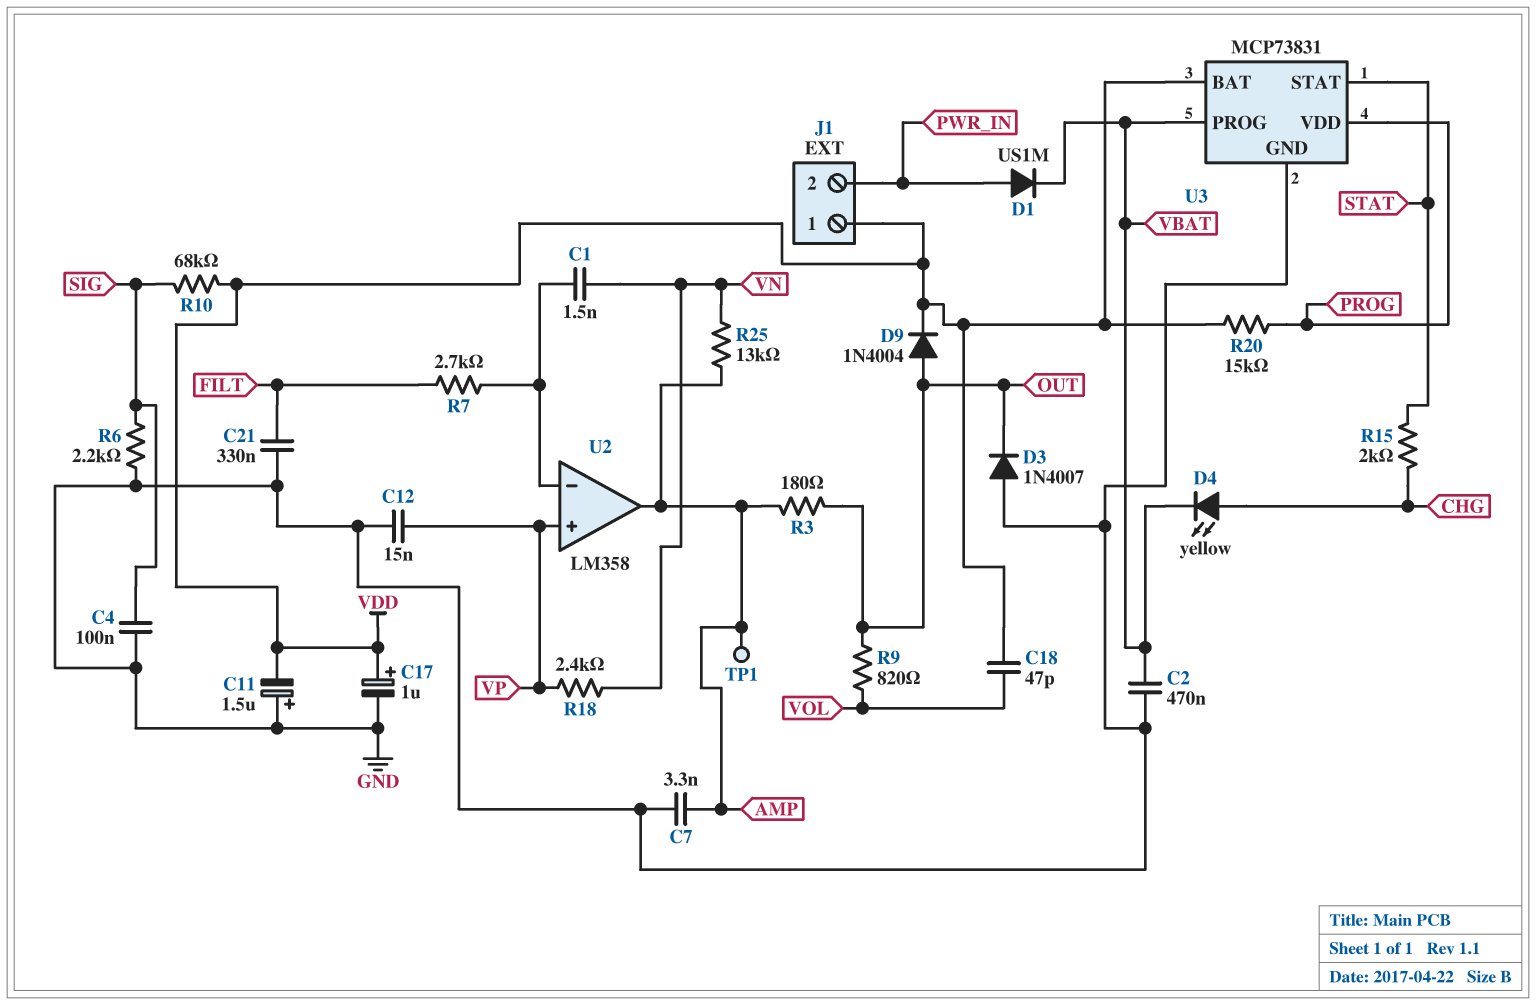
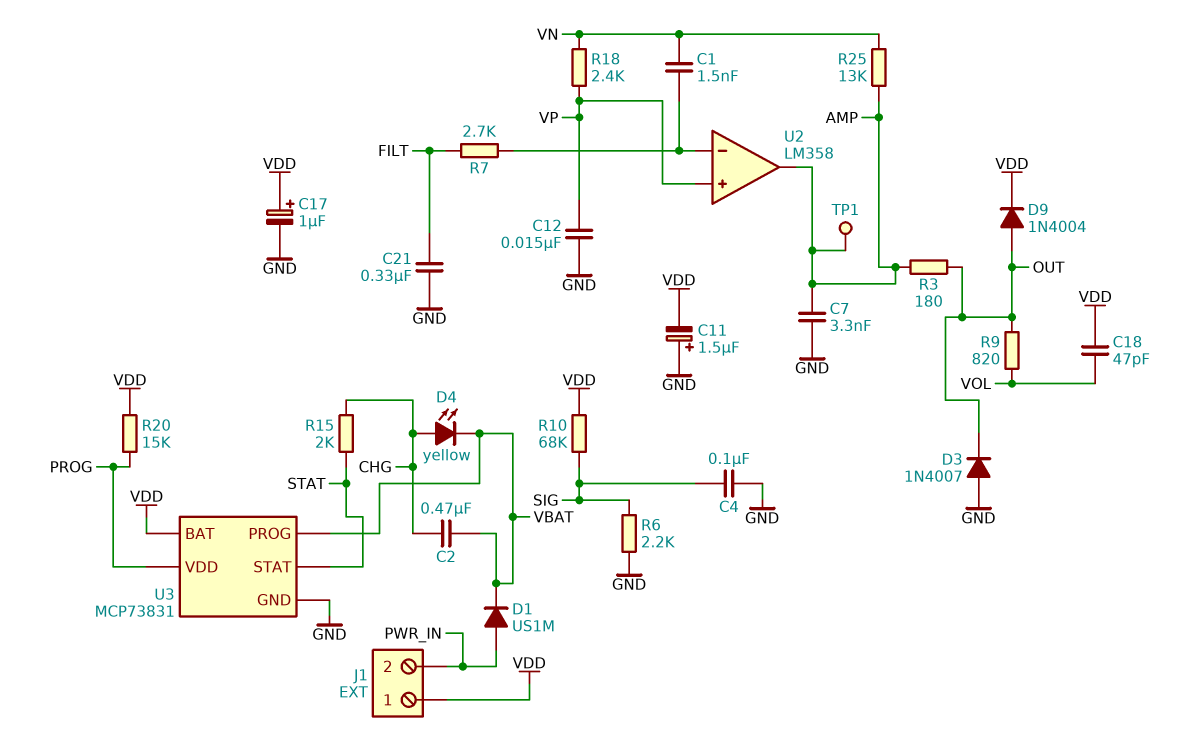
C2: 470nF (GND, VBAT) -> 470nF (CHG, VBAT)

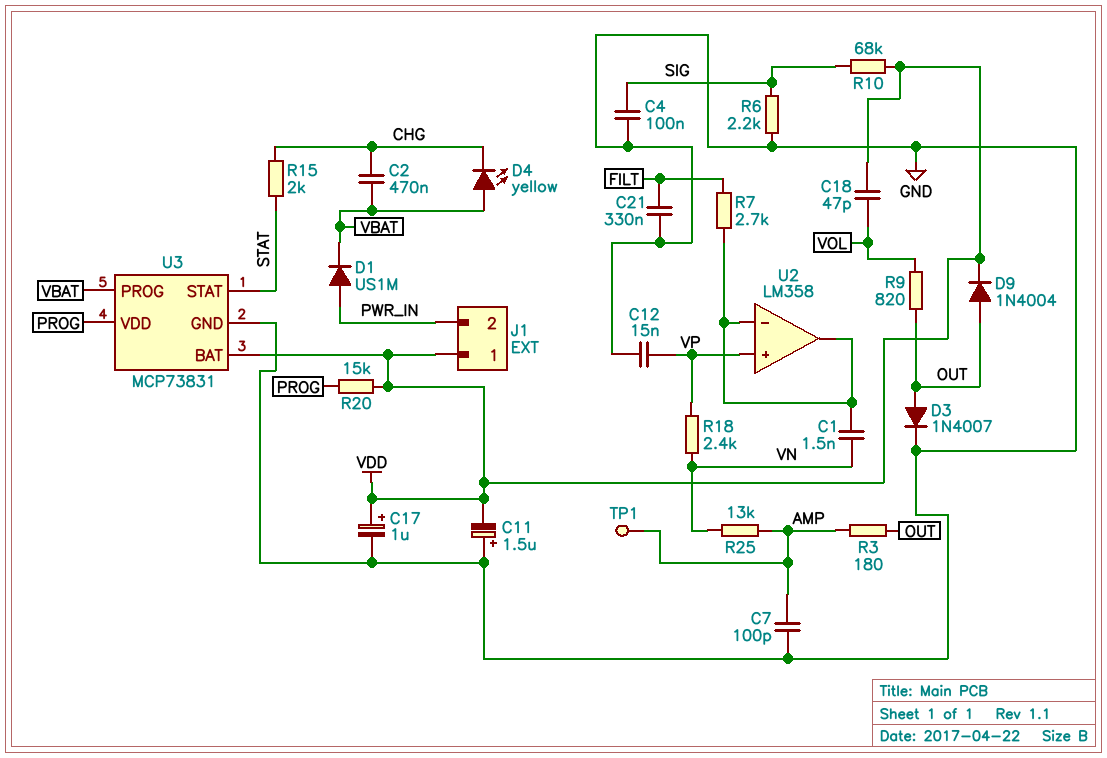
C7: 3.3nF (AMP, GND) -> 100pF (AMP, GND)
D3: diode 1N4007 (A GND, K OUT) -> diode 1N4007 (A OUT, K GND)
D4: LED yellow (A CHG, K VBAT) -> LED yellow (A VBAT, K CHG)
U2 pin out: AMP -> U2/in-

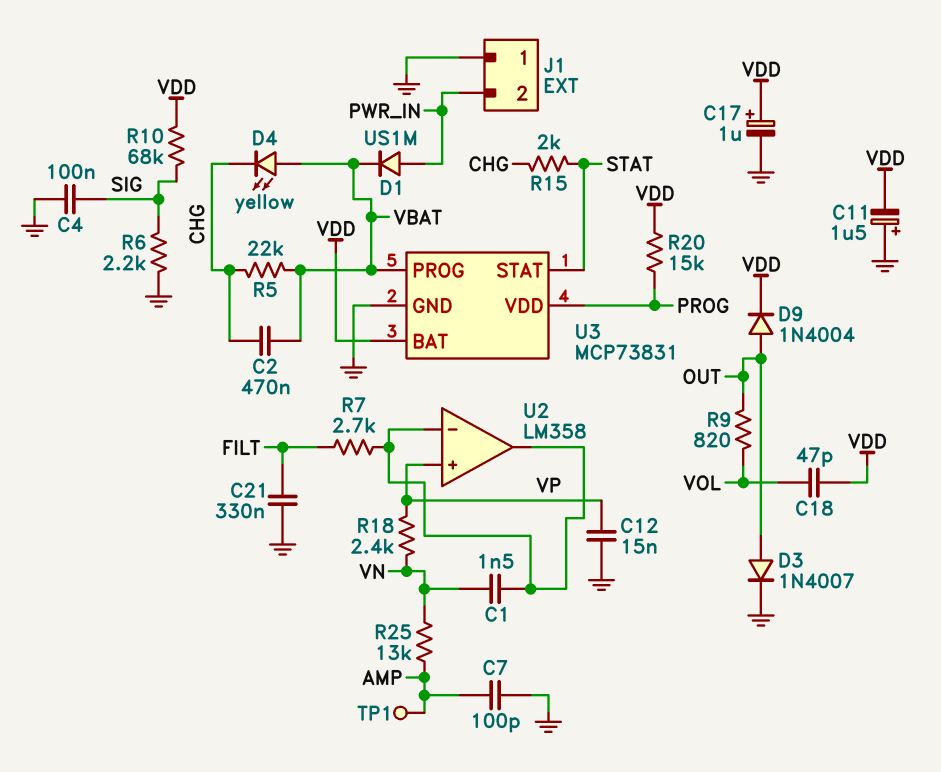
J1 pin 1: VDD -> GND
R3: 180 (AMP, OUT) -> none
R5: none -> 22k (CHG, VBAT)

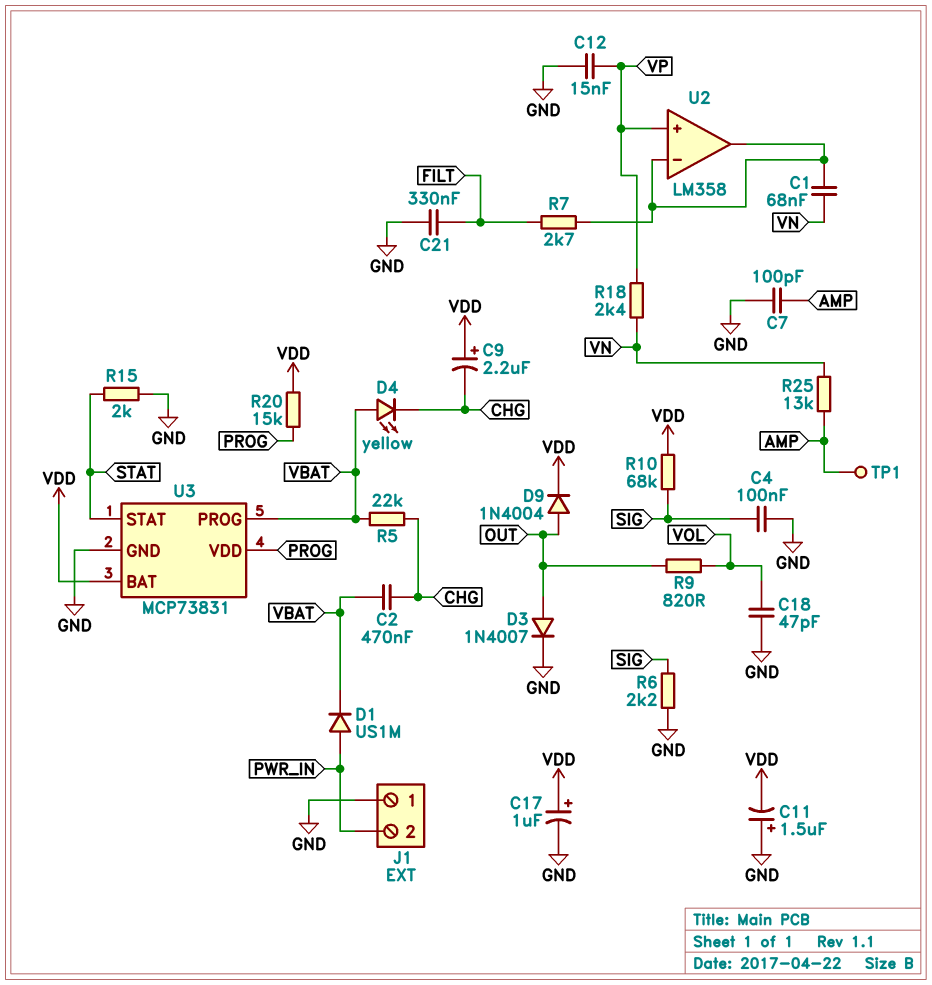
C1: 1.5nF (U2/in-, VN) -> 68nF (U2/in-, VN)
C9: none -> 2.2uF (plus VDD, minus CHG)
C18: 47pF (VDD, VOL) -> 47pF (GND, VOL)
R15: 2k (CHG, STAT) -> 2k (GND, STAT)

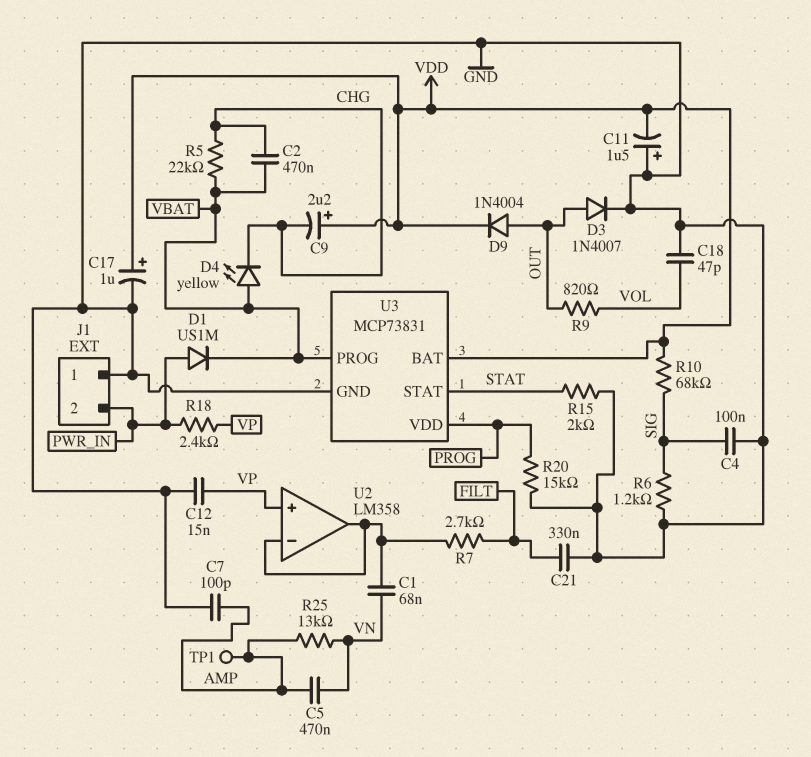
C5: none -> 470nF (AMP, VN)
R6: 2.2k (GND, SIG) -> 1.2k (GND, SIG)
R18: 2.4k (VN, VP) -> 2.4k (PWR_IN, VP)
R20: 15k (PROG, VDD) -> 15k (GND, PROG)

